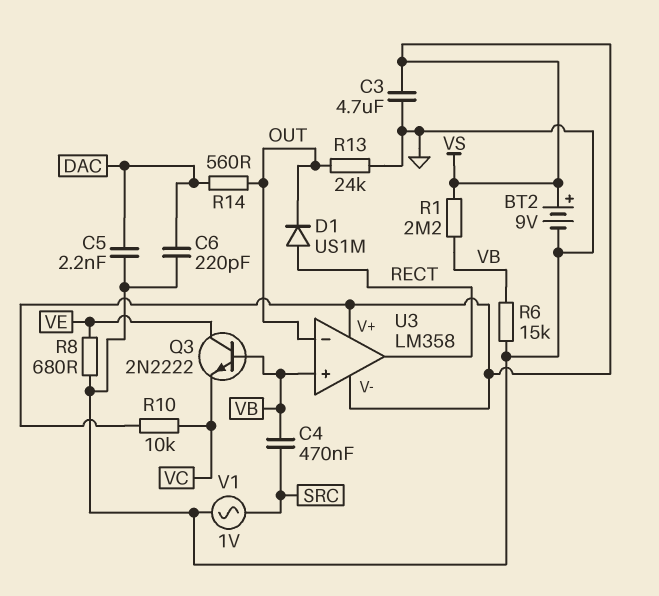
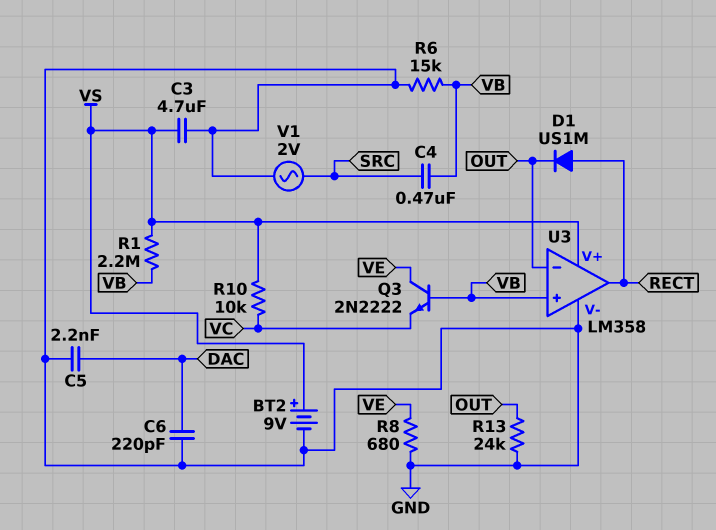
R14: 560 (DAC, OUT) -> none
U3 pin V-: VS -> GND
V1: AC 1V (GND, SRC) -> AC 2V (GND, SRC)

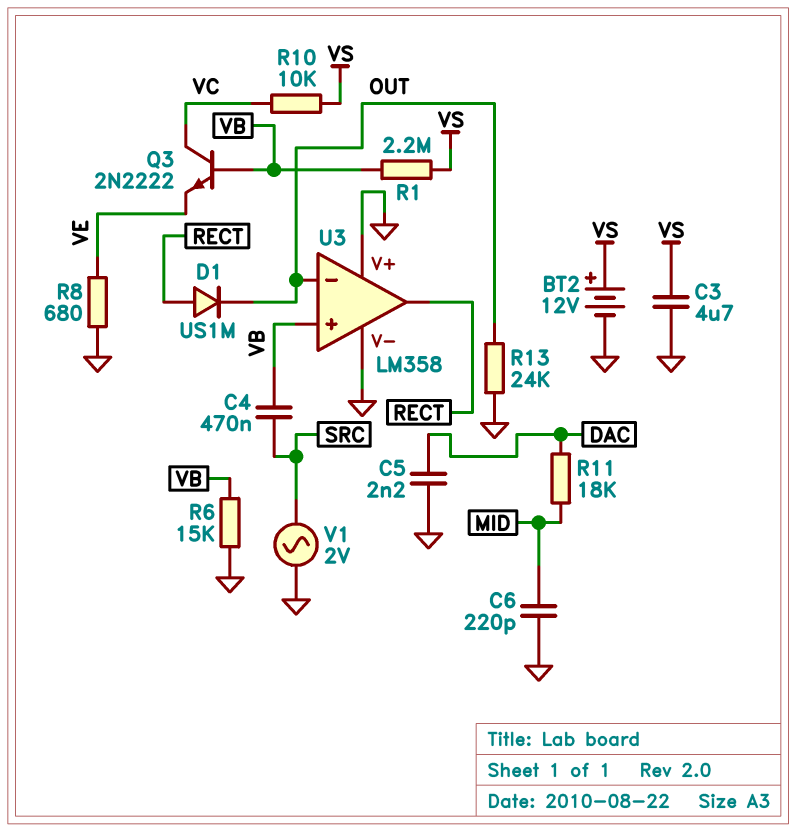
BT2: 9V (plus VS, minus GND) -> 12V (plus VS, minus GND)
C6: 220pF (DAC, GND) -> 220pF (GND, MID)
Q3: NPN 2N2222 (B VB, C VE, E VC) -> NPN 2N2222 (B VB, C VC, E VE)
R11: none -> 18k (DAC, MID)
U3 pin V+: VS -> GND

